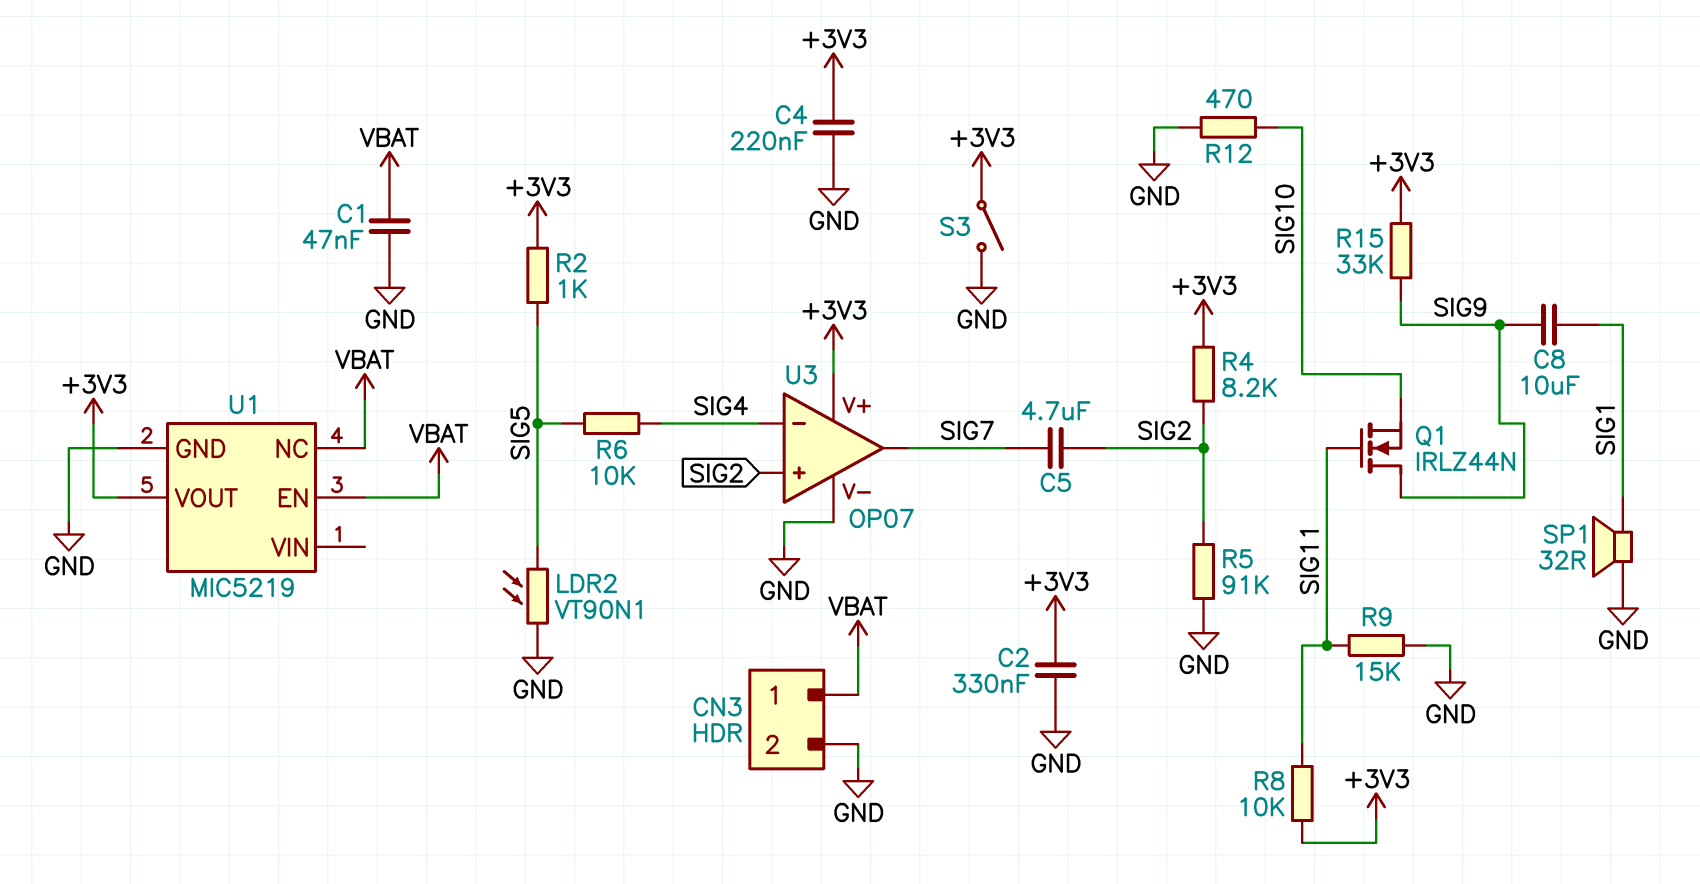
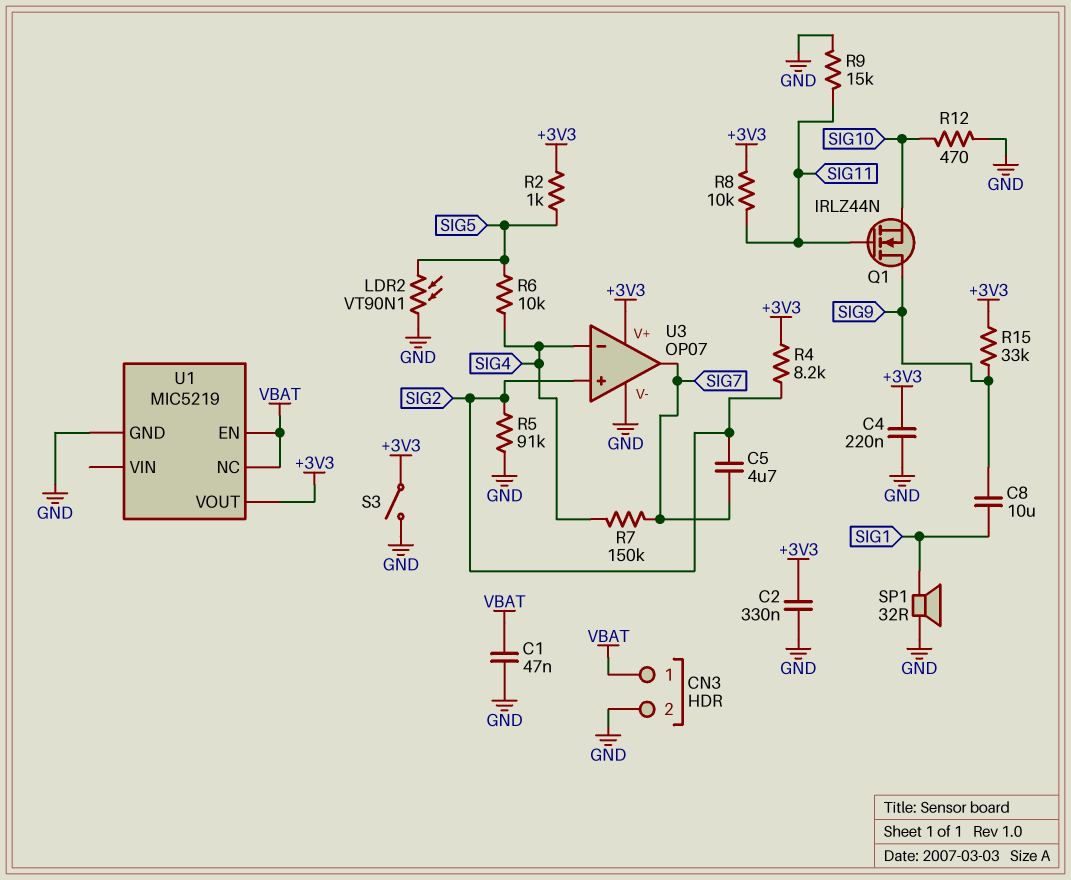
R7: none -> 150k (SIG4, SIG7)

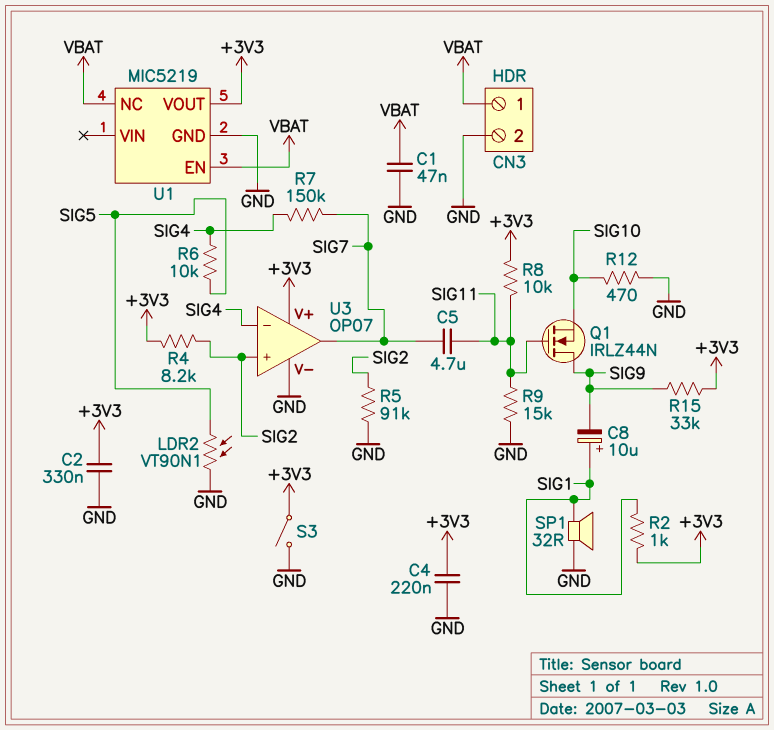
C5: 4.7uF (SIG2, SIG7) -> 4.7uF (SIG7, SIG11)
C8: 10uF (SIG1, SIG9) -> 10uF (plus SIG1, minus SIG9)
R2: 1k (+3V3, SIG5) -> 1k (+3V3, SIG1)

